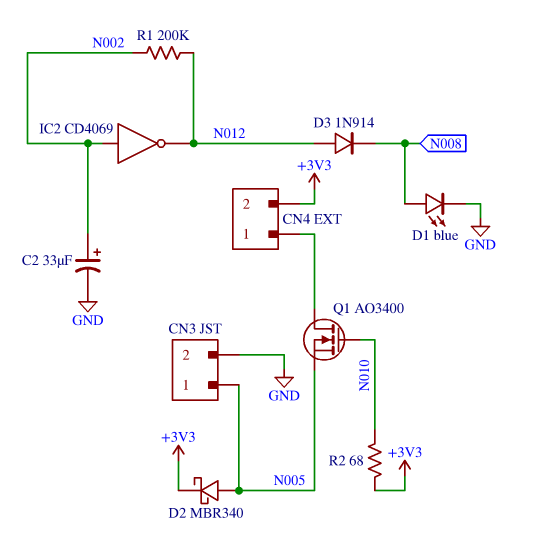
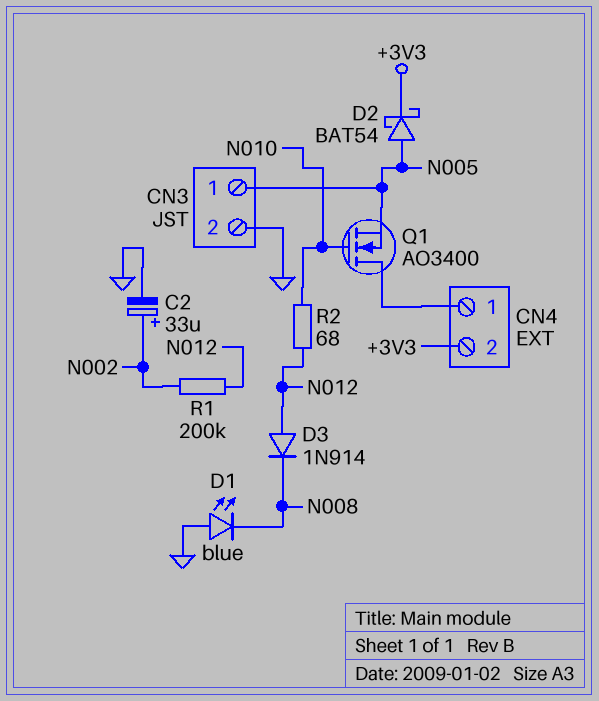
D1: LED blue (A N008, K GND) -> LED blue (A GND, K N008)
D2: schottky MBR340 (A N005, K +3V3) -> schottky BAT54 (A N005, K +3V3)
IC2: NOT CD4069 (in N002, out N012) -> none
R2: 68 (+3V3, N010) -> 68 (N010, N012)

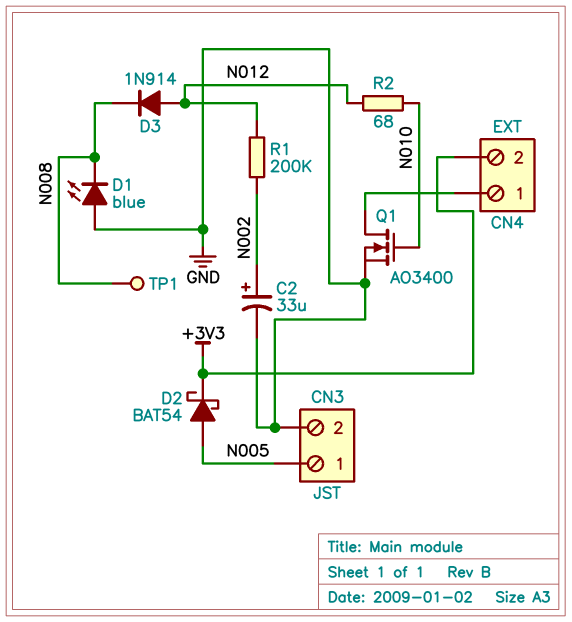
Q1: NMOS AO3400 (G N010, D CN4/1, S N005) -> NMOS AO3400 (G N010, D CN4/1, S GND)
TP1: none -> test point (N008)

